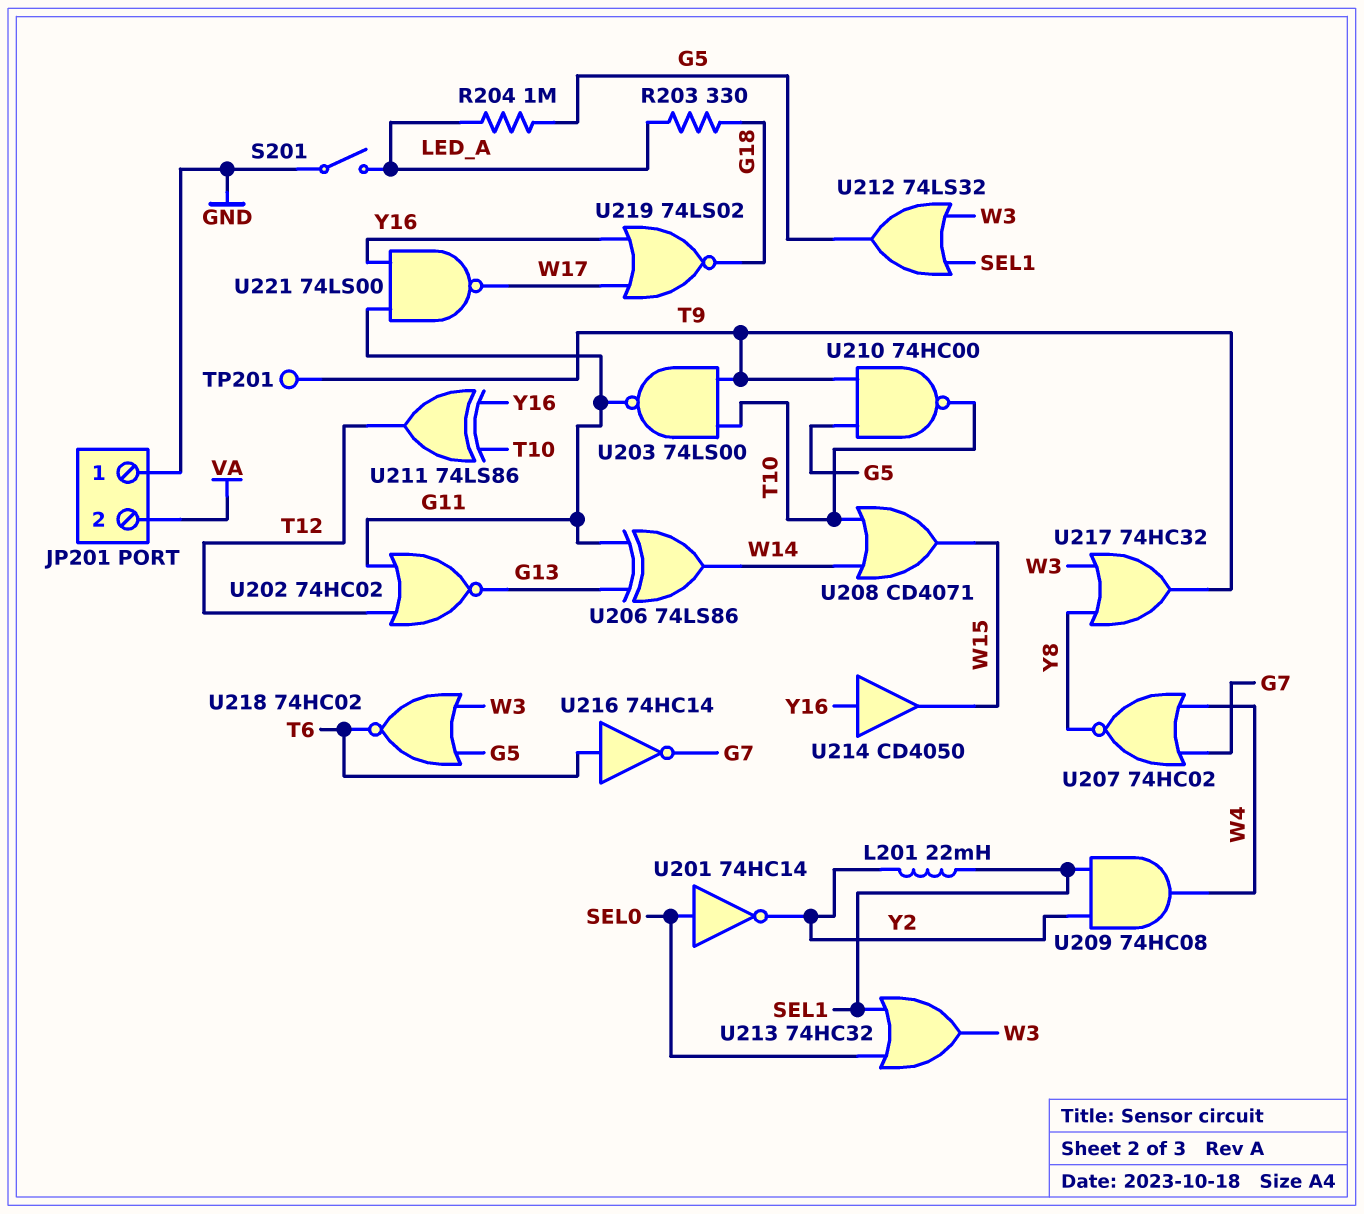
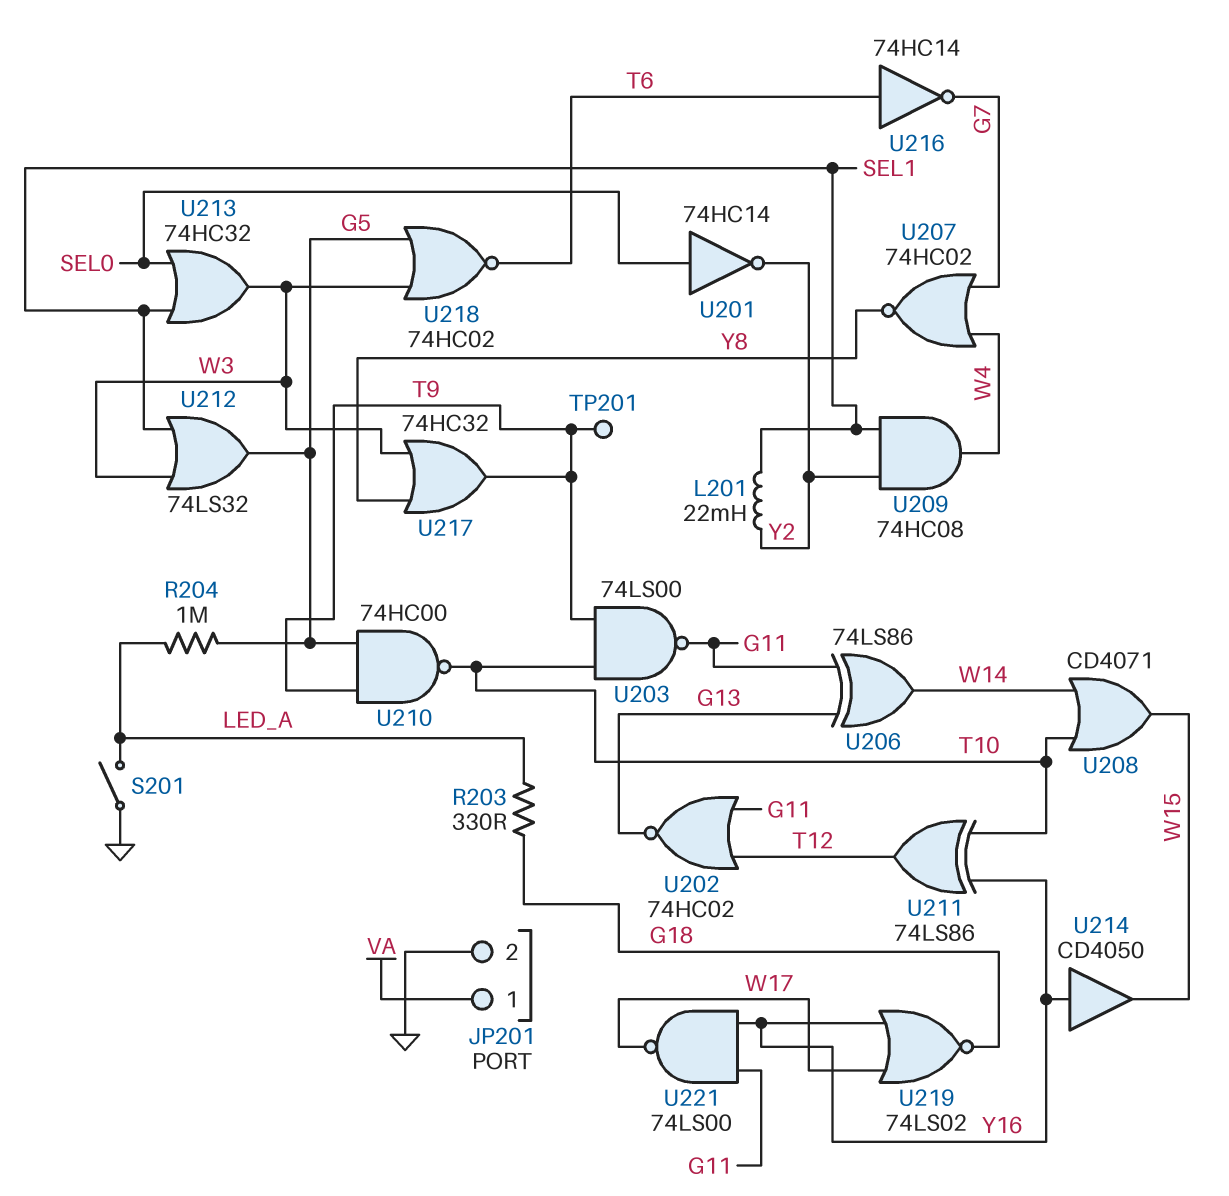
JP201 pin 1: GND -> VA
JP201 pin 2: VA -> GND

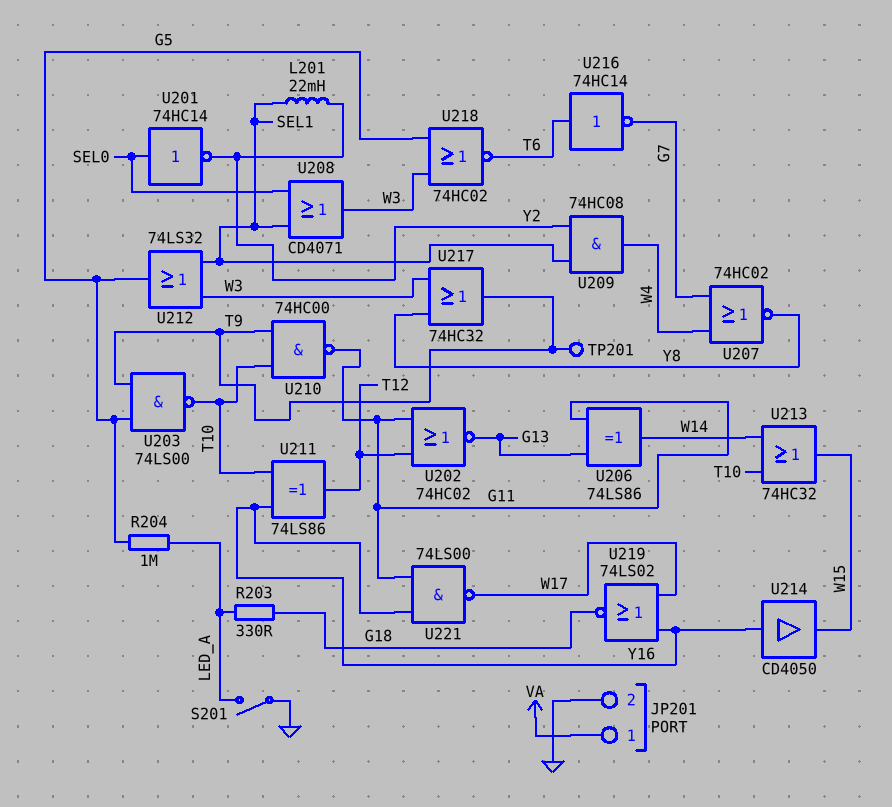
U203: NAND 74LS00 (in T9, in T10, out G11) -> NAND 74LS00 (in G5, in T9, out T10)
U208: OR CD4071 (in T10, in W14, out W15) -> OR CD4071 (in SEL0, in SEL1, out W3)
U210: NAND 74HC00 (in G5, in T9, out T10) -> NAND 74HC00 (in T9, in T10, out G11)
U213: OR 74HC32 (in SEL0, in SEL1, out W3) -> OR 74HC32 (in T10, in W14, out W15)

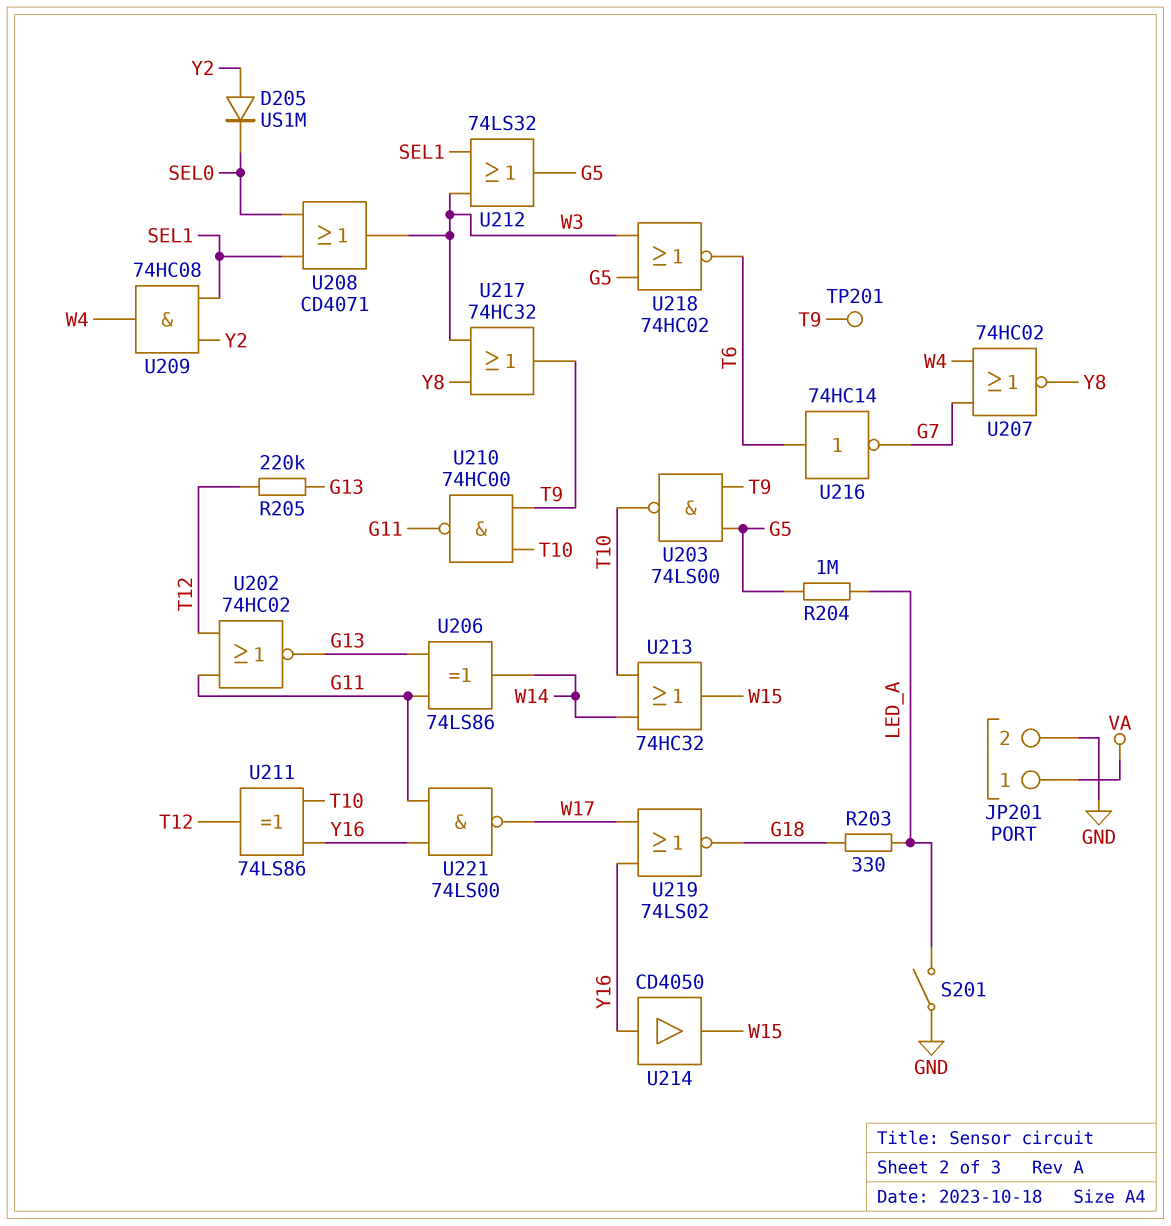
D205: none -> diode US1M (A Y2, K SEL0)
L201: 22mH (SEL1, Y2) -> none
R205: none -> 220k (G13, T12)
U201: NOT 74HC14 (in SEL0, out Y2) -> none

